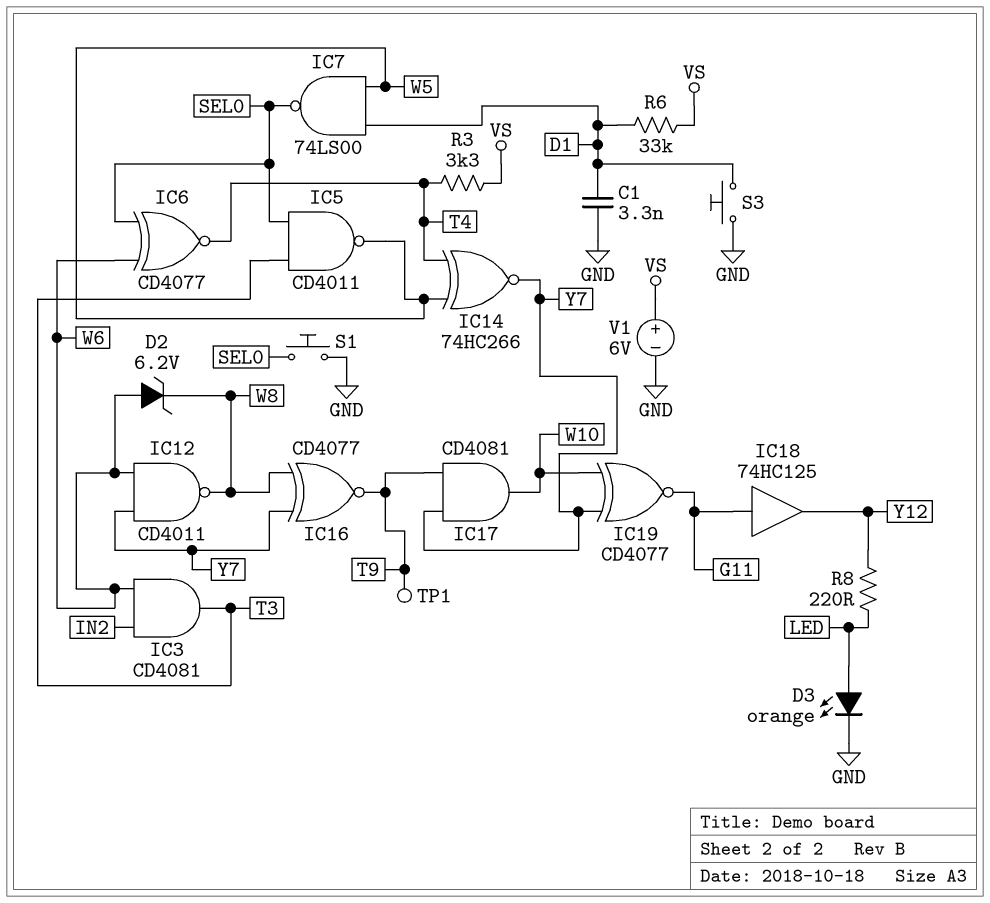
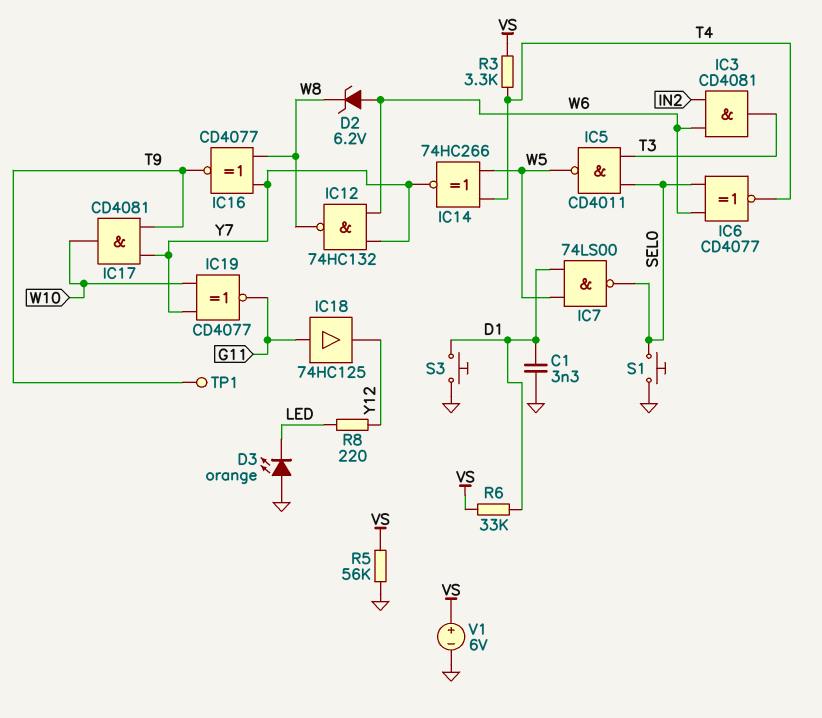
D3: LED orange (A LED, K GND) -> LED orange (A GND, K LED)
IC12: NAND CD4011 (in W6, in Y7, out W8) -> NAND 74HC132 (in W6, in Y7, out W8)
R5: none -> 56k (GND, VS)

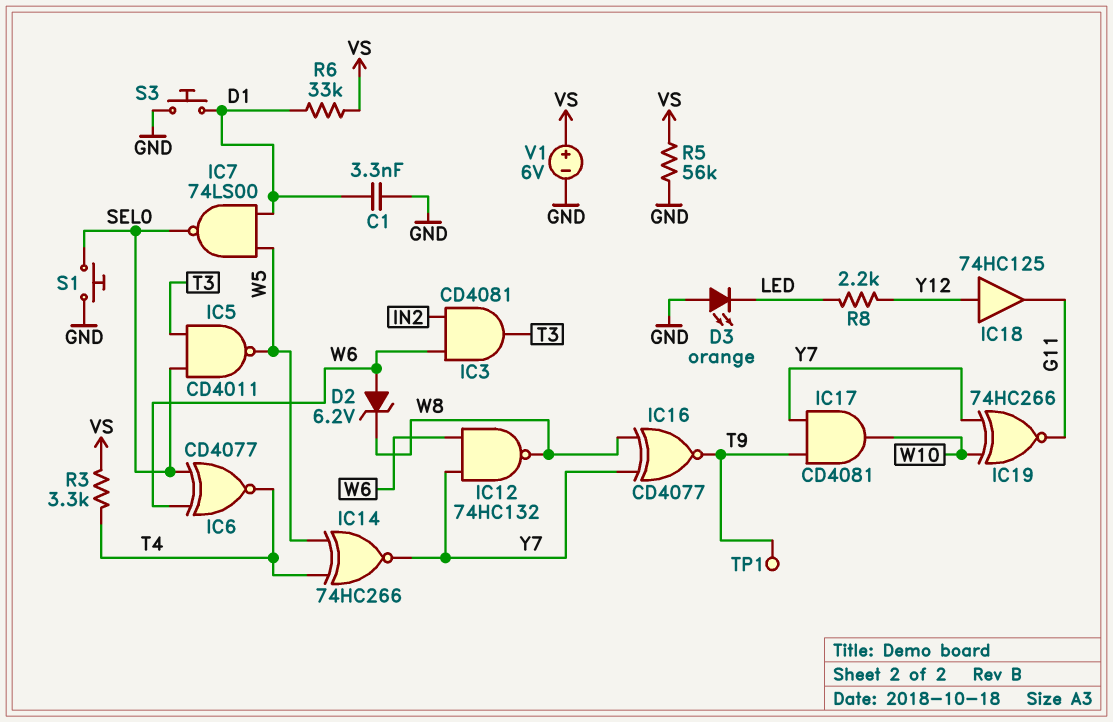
IC18: buffer 74HC125 (in G11, out Y12) -> buffer 74HC125 (in Y12, out G11)
IC19: XNOR CD4077 (in W10, in Y7, out G11) -> XNOR 74HC266 (in W10, in Y7, out G11)
R8: 220 (LED, Y12) -> 2.2k (LED, Y12)

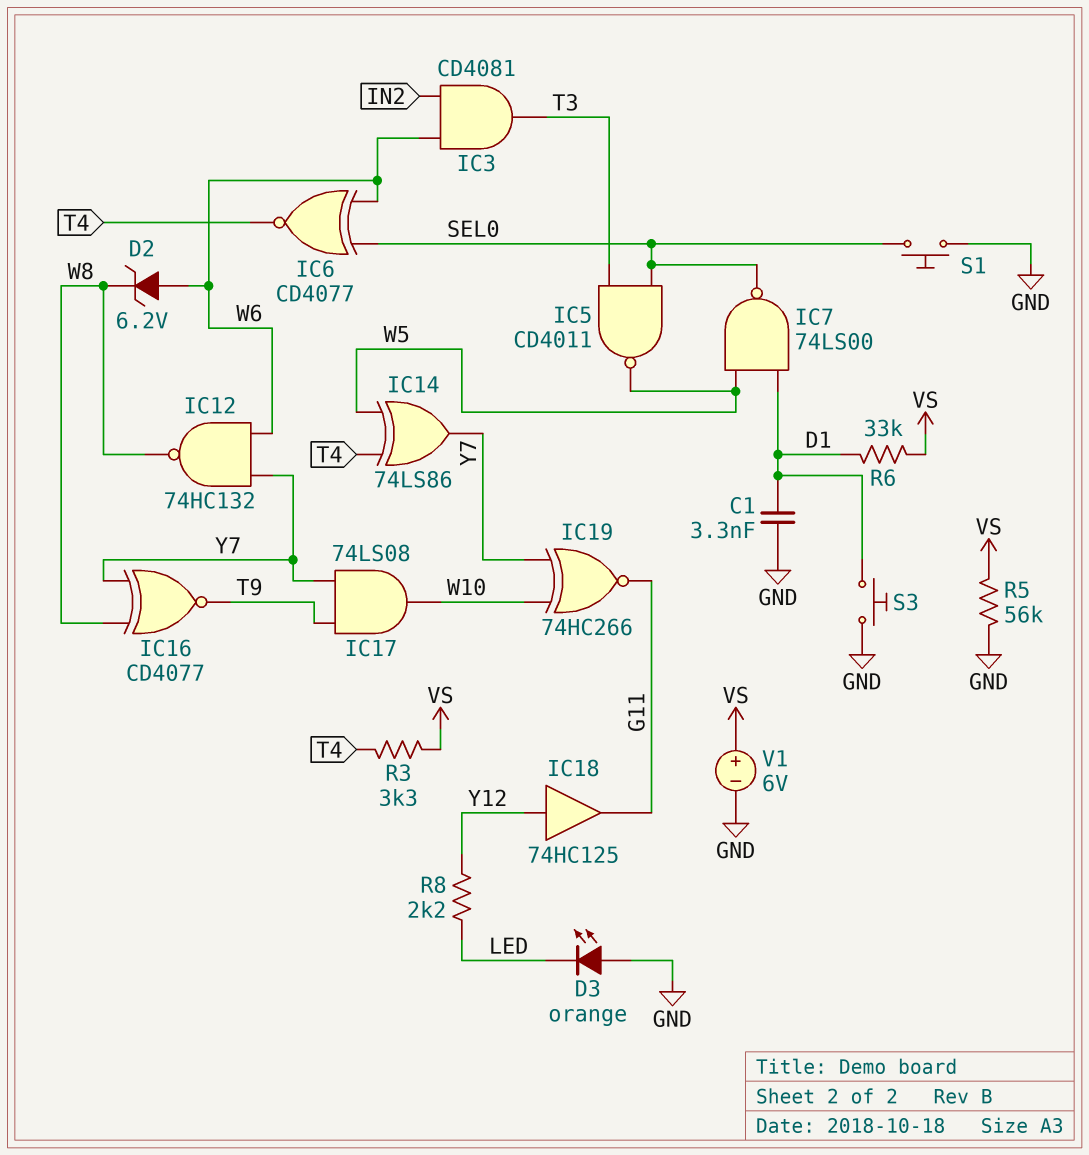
IC14: XNOR 74HC266 (in T4, in W5, out Y7) -> XOR 74LS86 (in T4, in W5, out Y7)
IC17: AND CD4081 (in T9, in Y7, out W10) -> AND 74LS08 (in T9, in Y7, out W10)
TP1: test point (T9) -> none

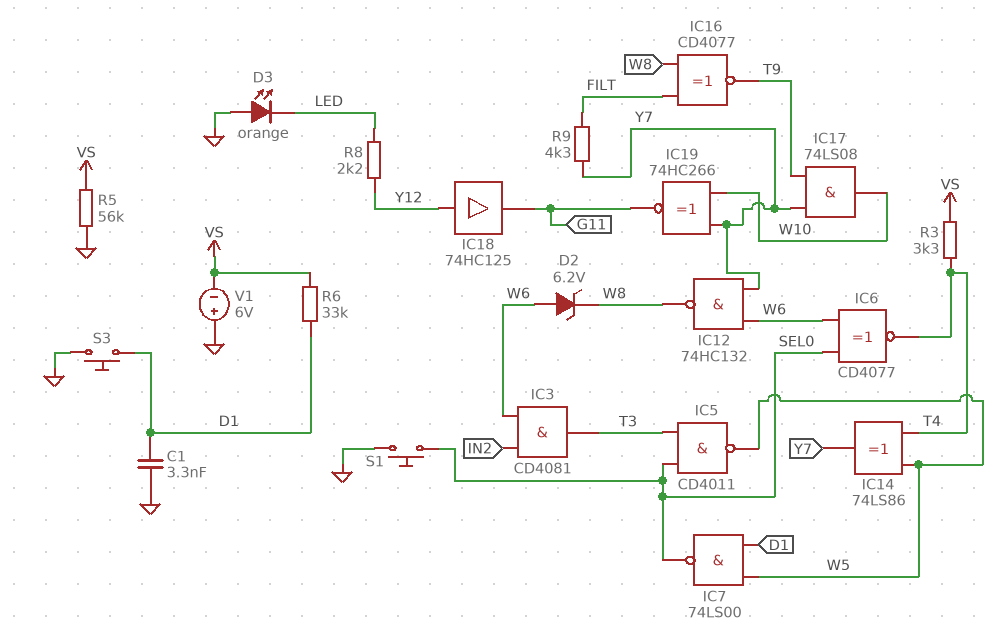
IC16: XNOR CD4077 (in W8, in Y7, out T9) -> XNOR CD4077 (in FILT, in W8, out T9)
R9: none -> 4.3k (FILT, Y7)
V1: 6V (plus VS, minus GND) -> 6V (plus GND, minus VS)

